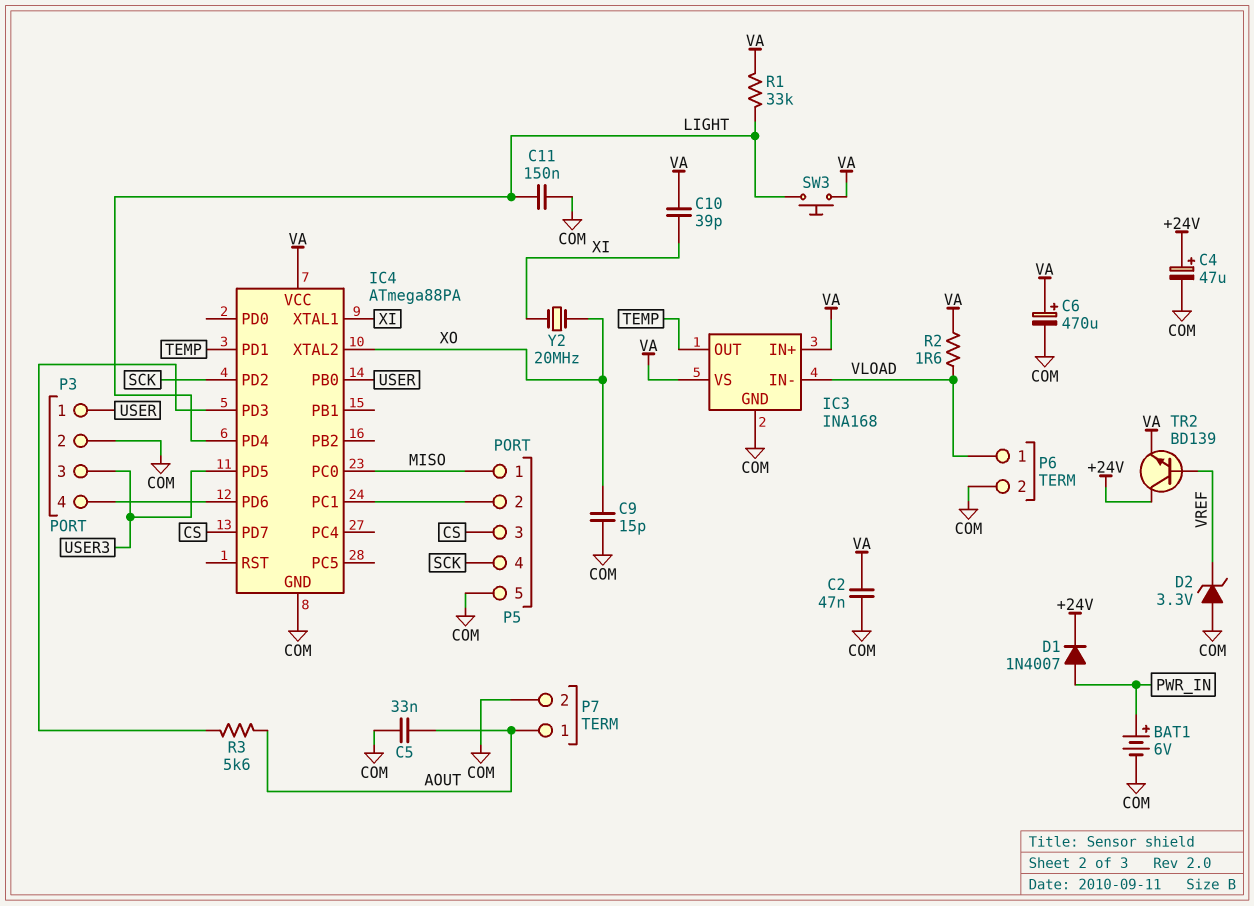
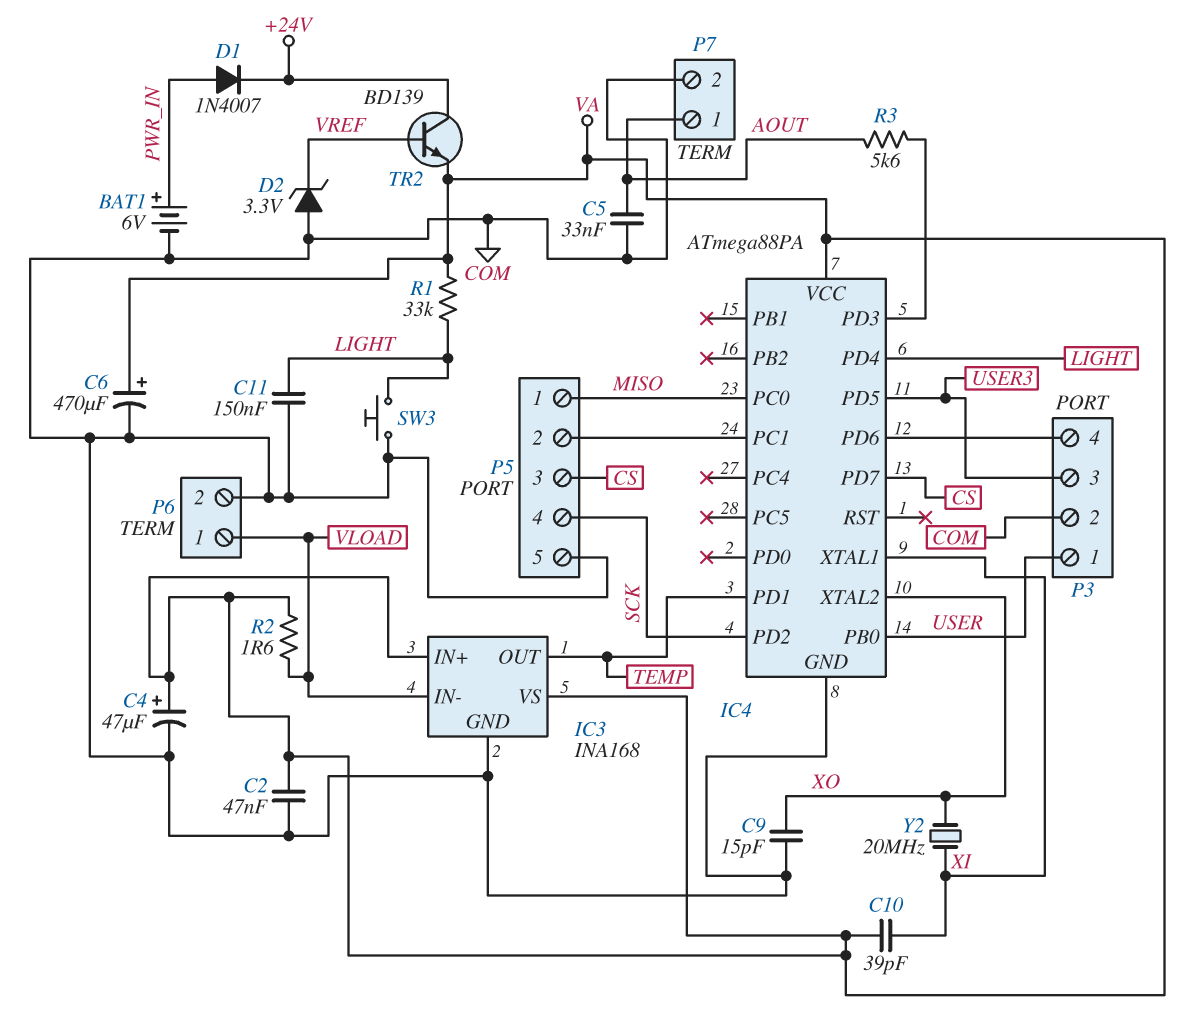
C4: 47uF (plus +24V, minus COM) -> 47uF (plus VA, minus COM)
SW3: button (LIGHT, VA) -> button (COM, LIGHT)

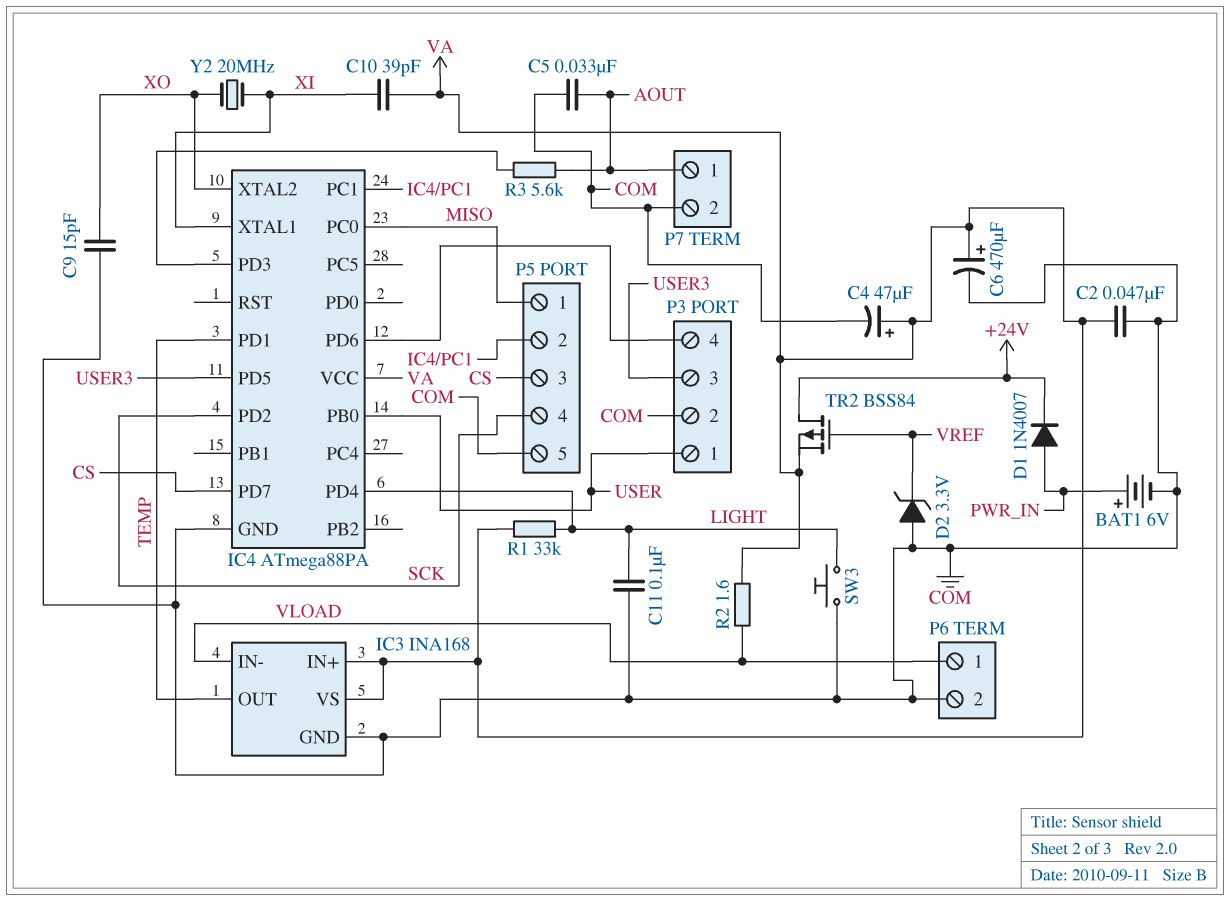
C11: 150nF (COM, LIGHT) -> 100nF (COM, LIGHT)
TR2: NPN BD139 (B VREF, C +24V, E VA) -> PMOS BSS84 (G VREF, D +24V, S VA)

